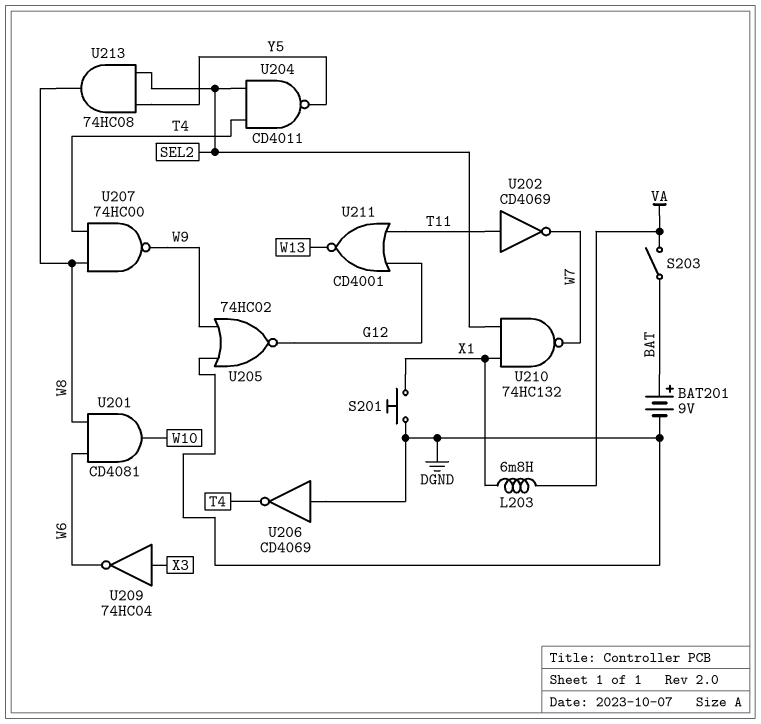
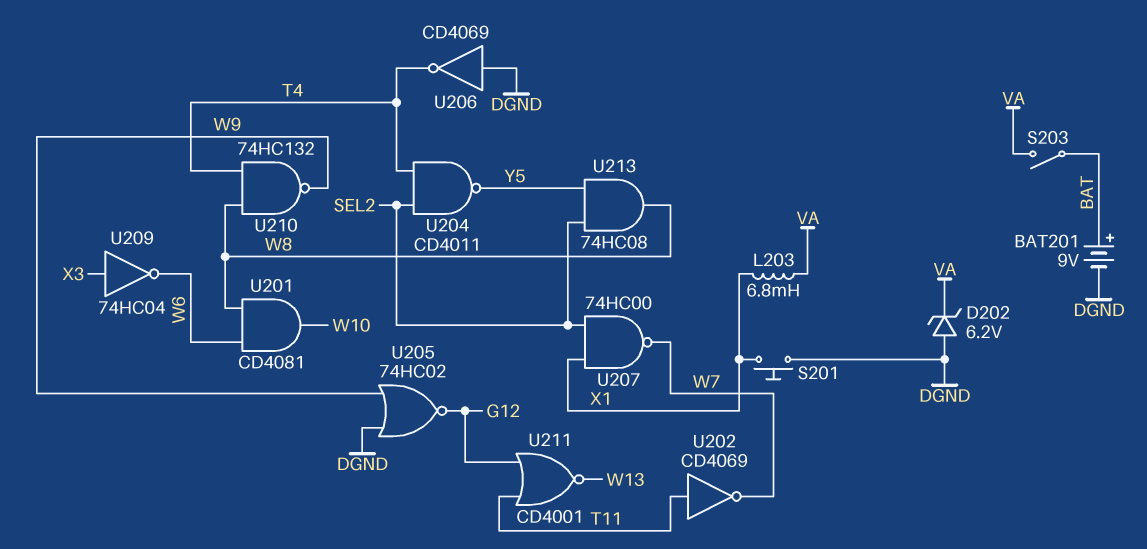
D202: none -> zener 6.2V (A DGND, K VA)
U207: NAND 74HC00 (in T4, in W8, out W9) -> NAND 74HC00 (in SEL2, in X1, out W7)
U210: NAND 74HC132 (in SEL2, in X1, out W7) -> NAND 74HC132 (in T4, in W8, out W9)

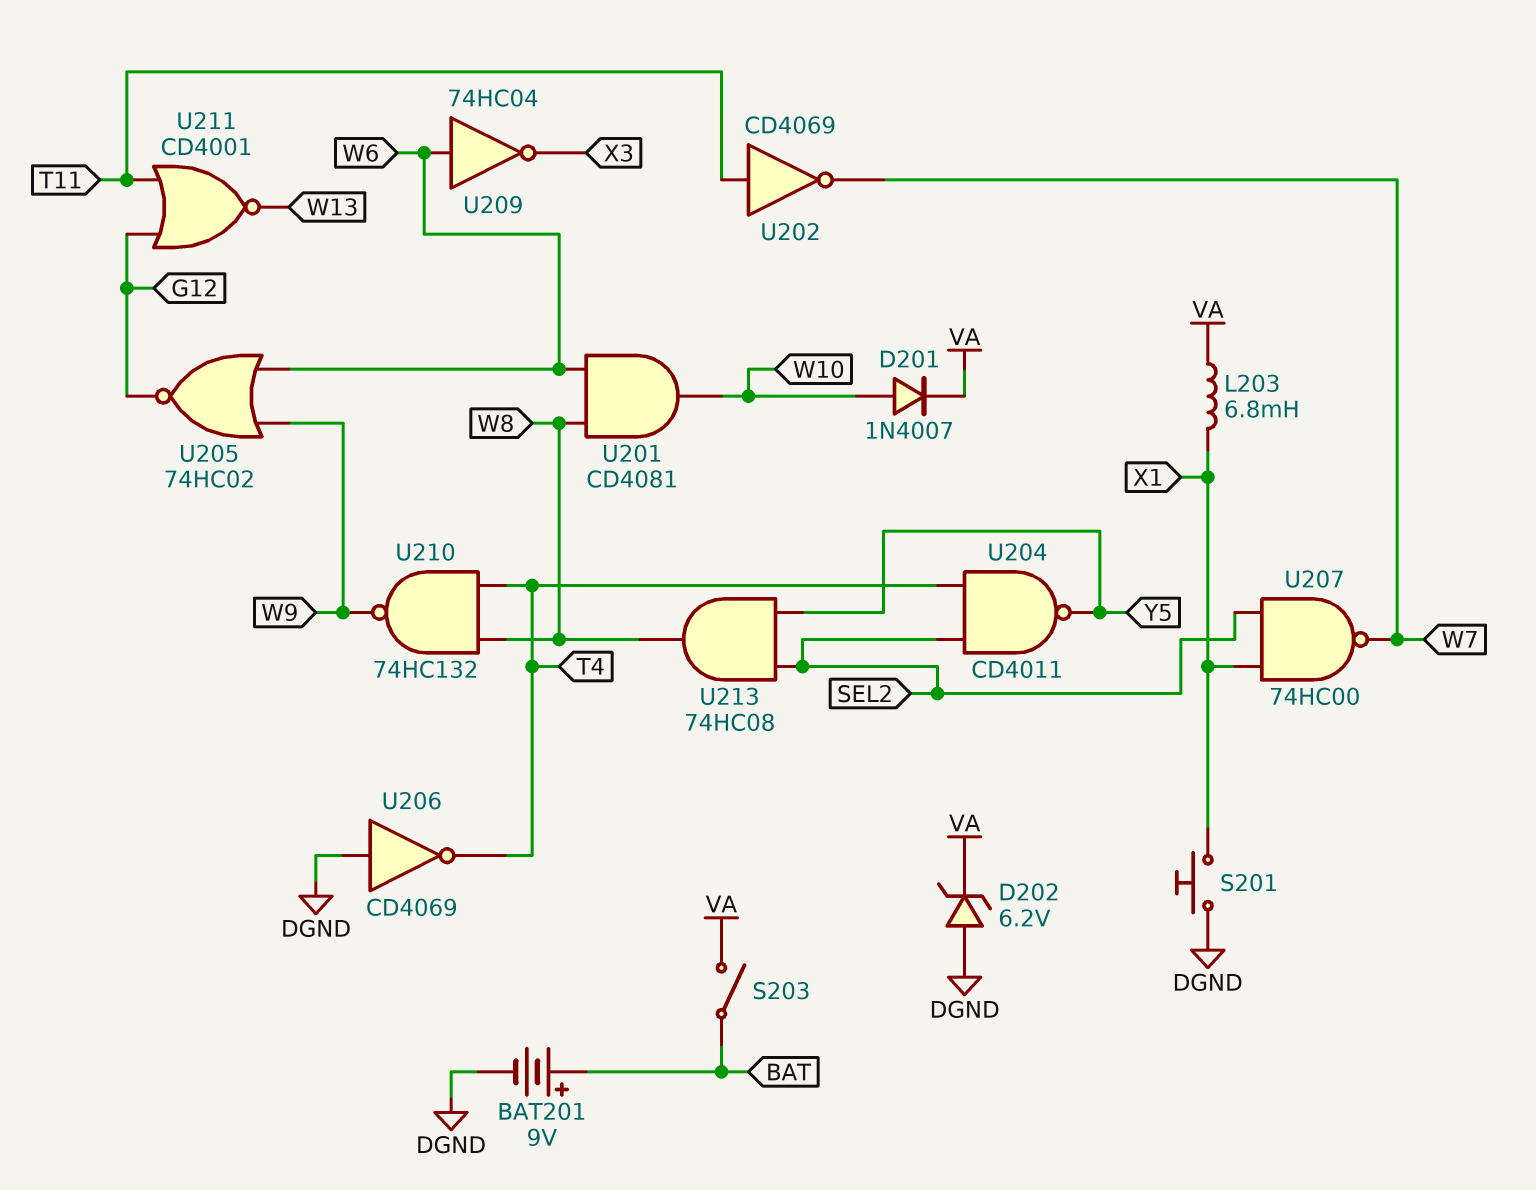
D201: none -> diode 1N4007 (A W10, K VA)
U205: NOR 74HC02 (in DGND, in W9, out G12) -> NOR 74HC02 (in W6, in W9, out G12)
U209: NOT 74HC04 (in X3, out W6) -> NOT 74HC04 (in W6, out X3)

